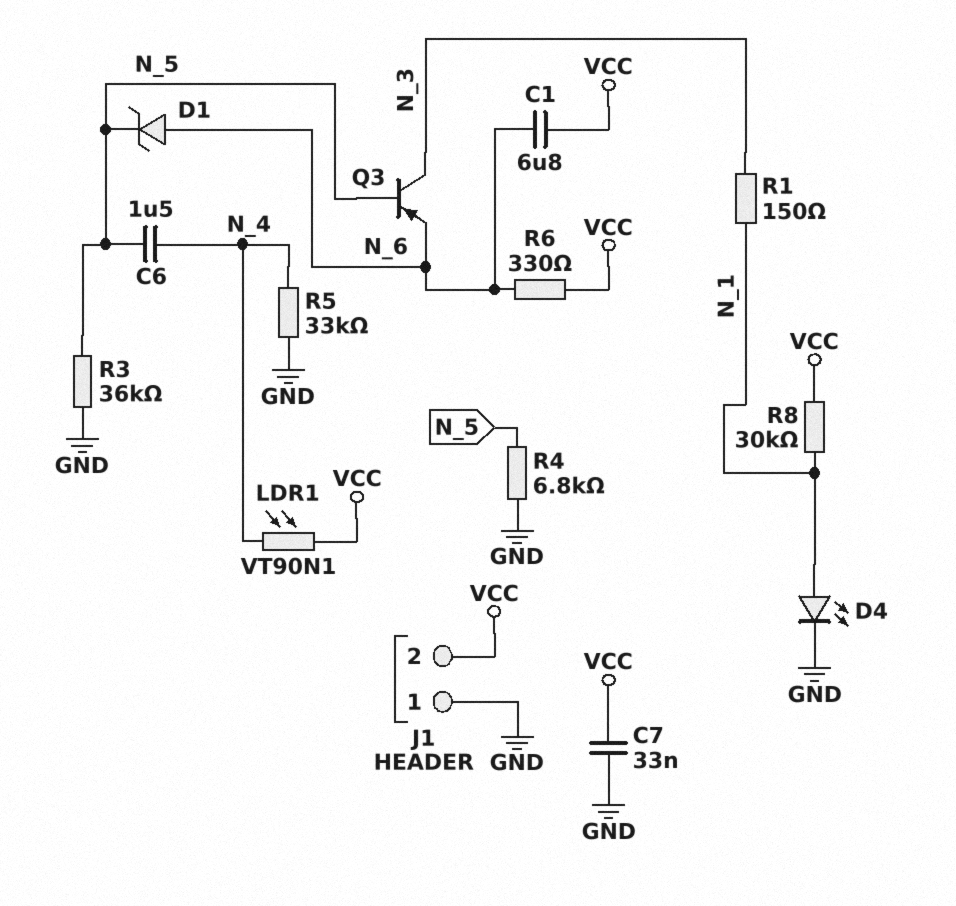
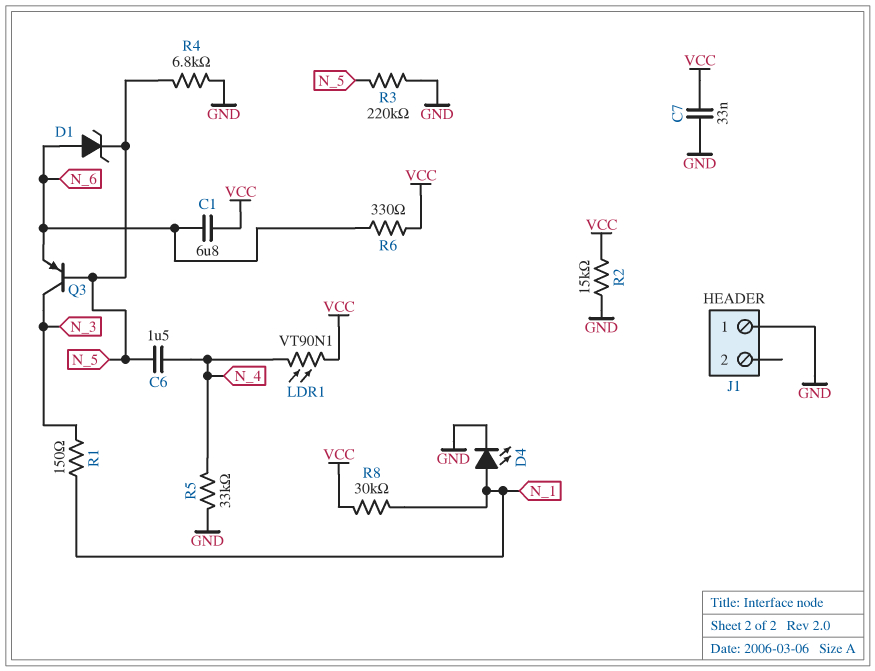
J1 pin 2: VCC -> none
R2: none -> 15k (GND, VCC)
R3: 36k (GND, N_5) -> 220k (GND, N_5)

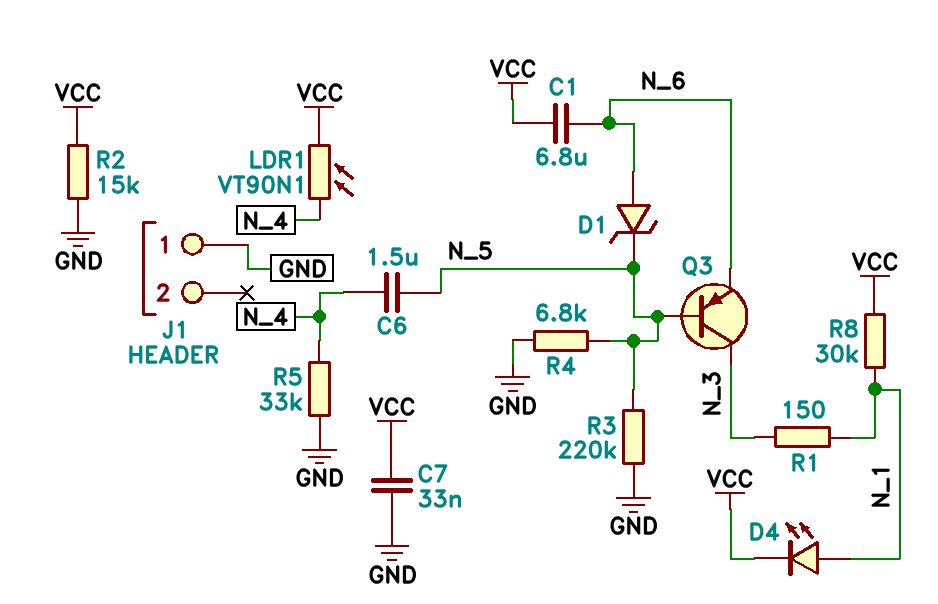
D4: LED (A N_1, K GND) -> LED (A N_1, K VCC)
R6: 330 (N_6, VCC) -> none

